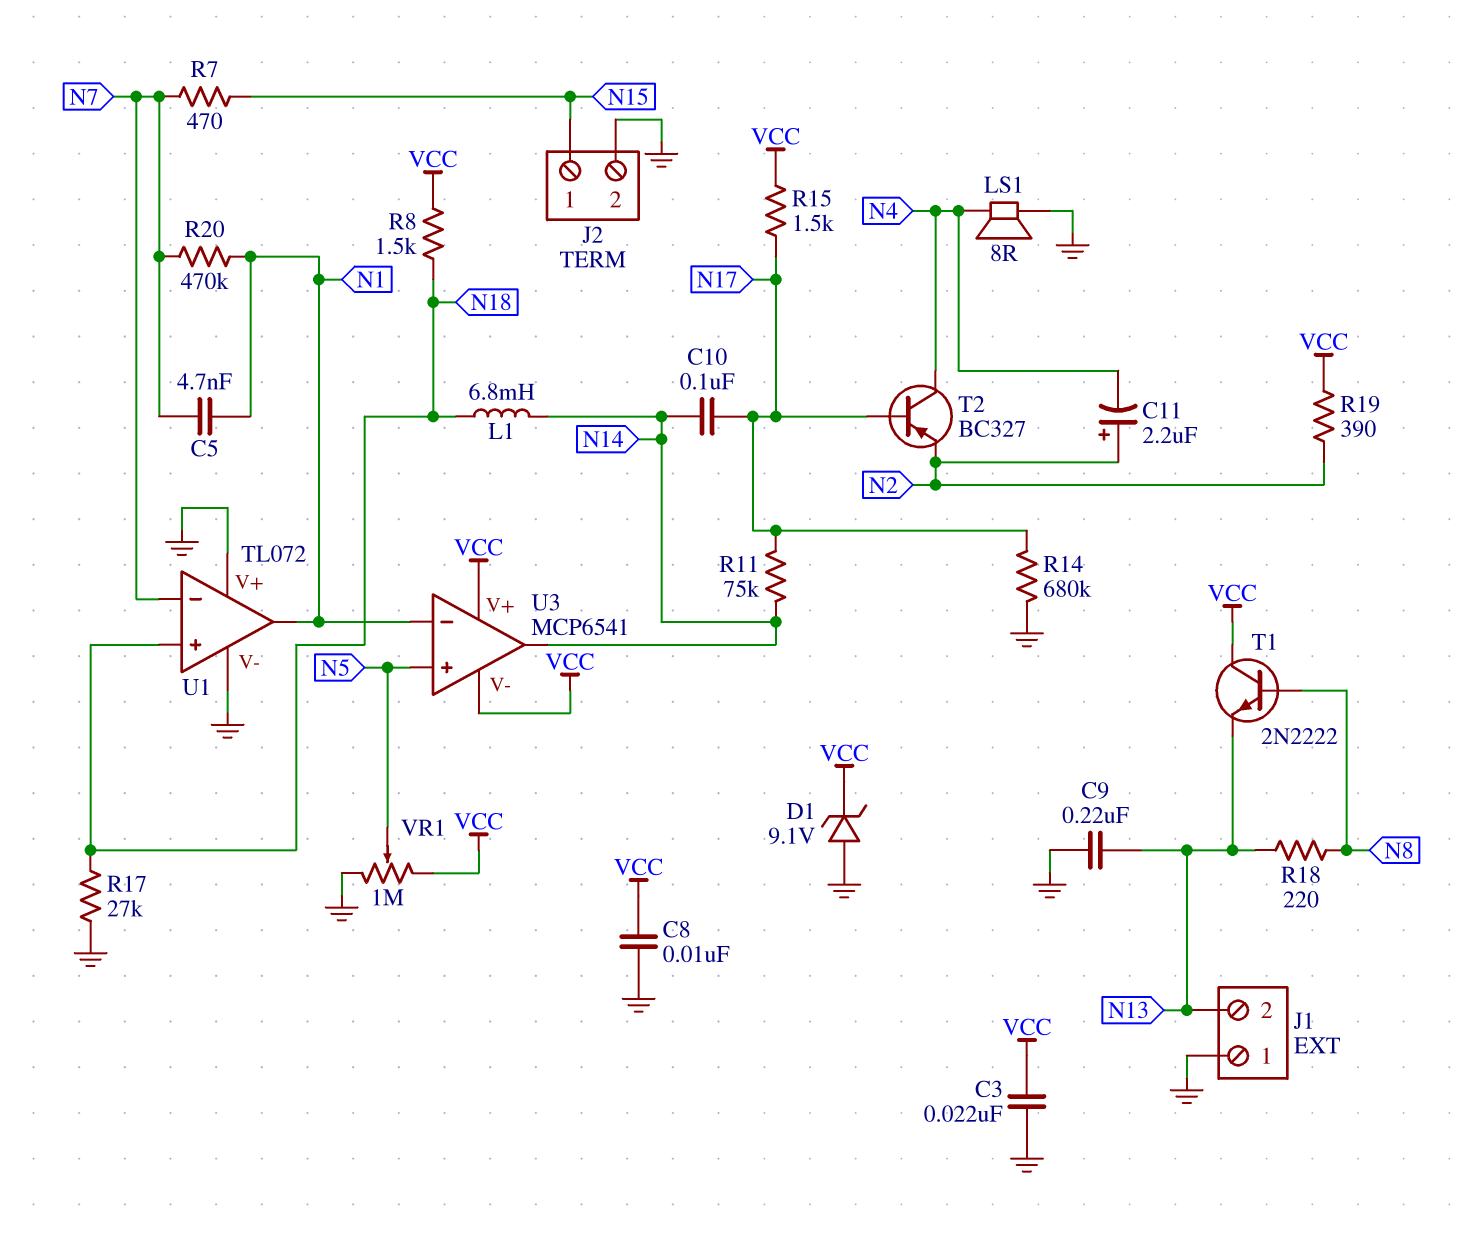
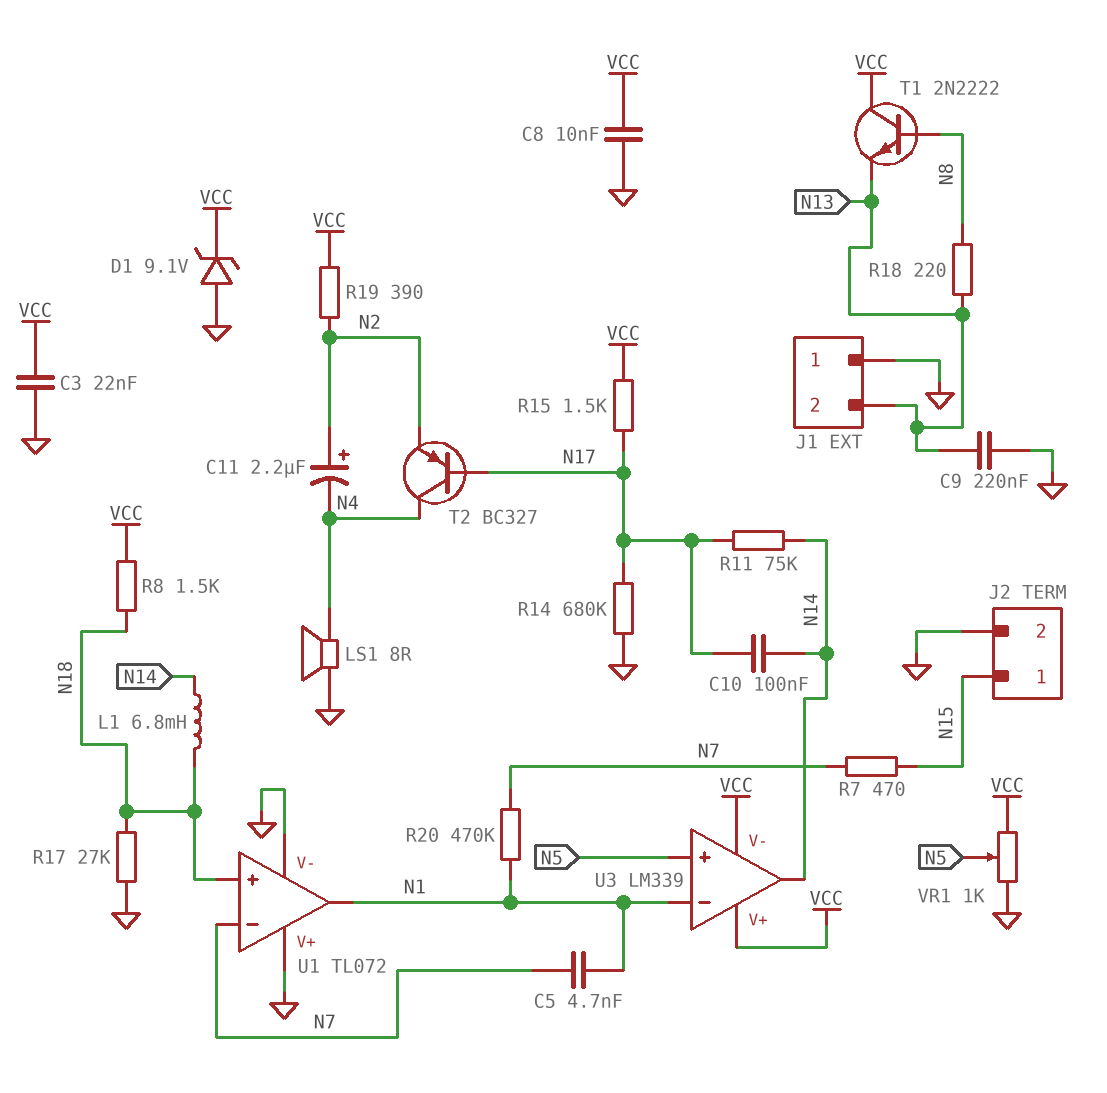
U3: MCP6541 -> LM339
VR1: 1M (GND, VCC, wiper N5) -> 1k (GND, VCC, wiper N5)

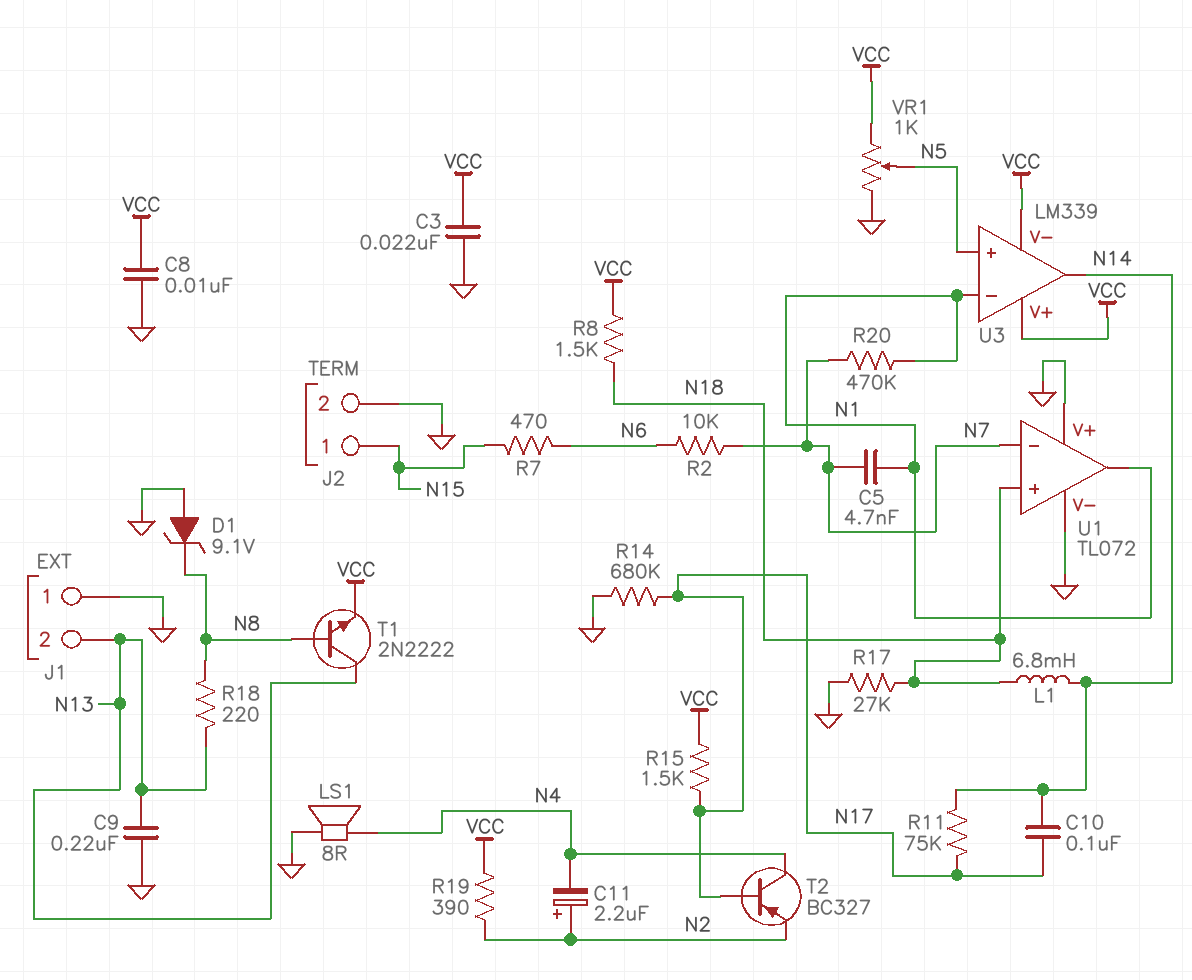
D1: zener 9.1V (A GND, K VCC) -> zener 9.1V (A GND, K N8)
R2: none -> 10k (N6, N7)
R7: 470 (N7, N15) -> 470 (N6, N15)
T1: NPN 2N2222 (B N8, C VCC, E N13) -> NPN 2N2222 (B N8, C N13, E VCC)

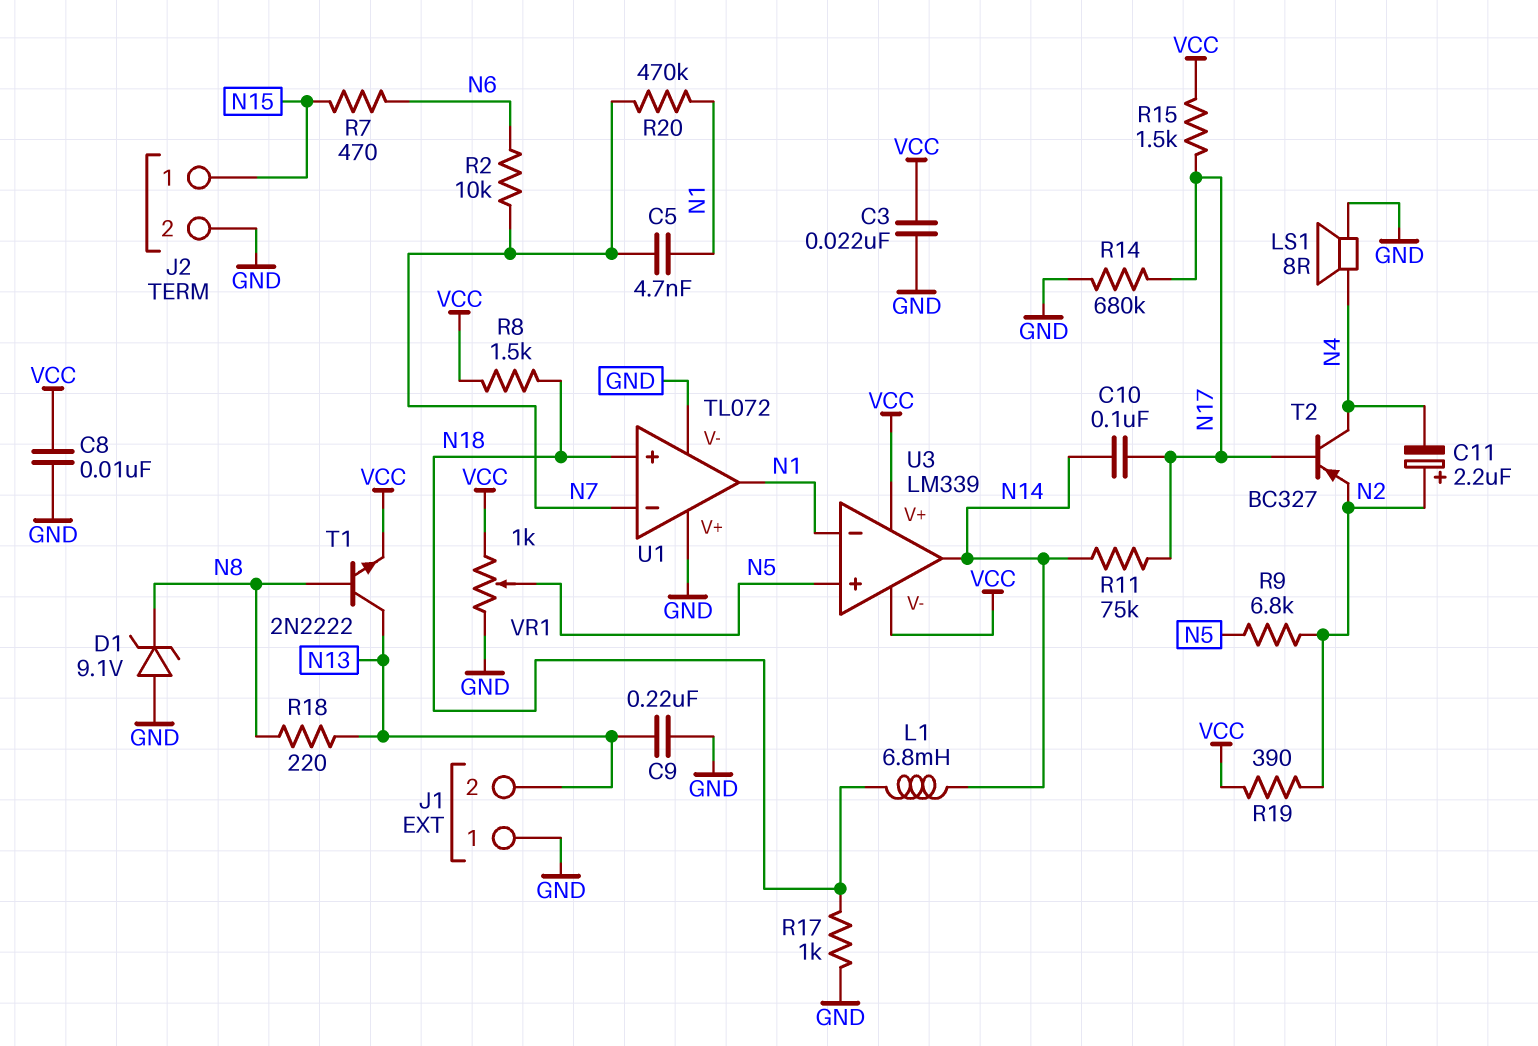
R9: none -> 6.8k (N2, N5)
R17: 27k (GND, N18) -> 1k (GND, N18)

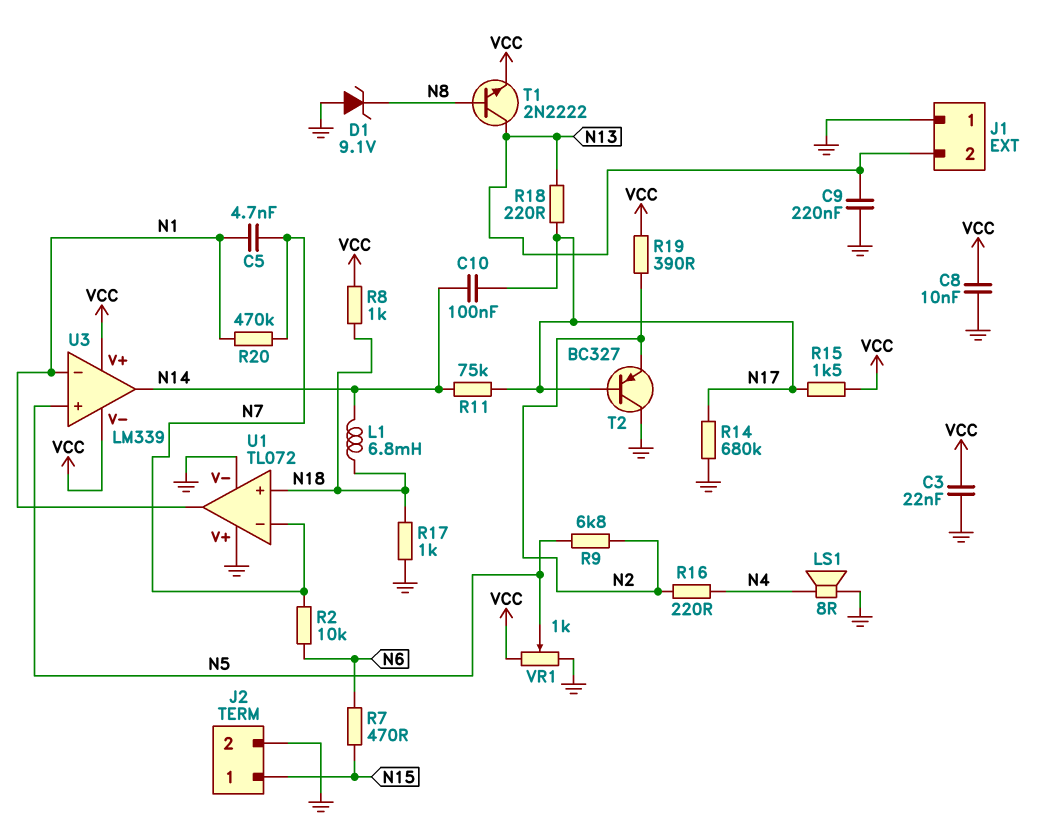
C11: 2.2uF (plus N2, minus N4) -> none
R8: 1.5k (N18, VCC) -> 1k (N18, VCC)
R16: none -> 220 (N2, N4)
R18: 220 (N8, N13) -> 220 (N13, N17)
T2: PNP BC327 (B N17, C N4, E N2) -> PNP BC327 (B N17, C GND, E N2)

